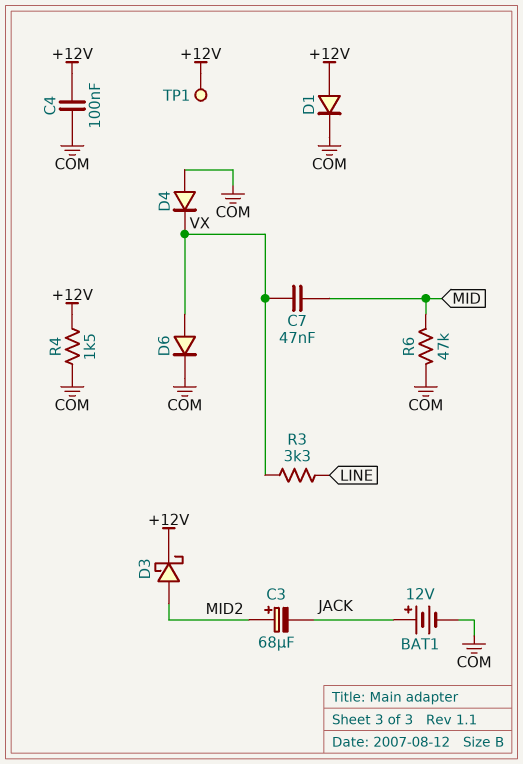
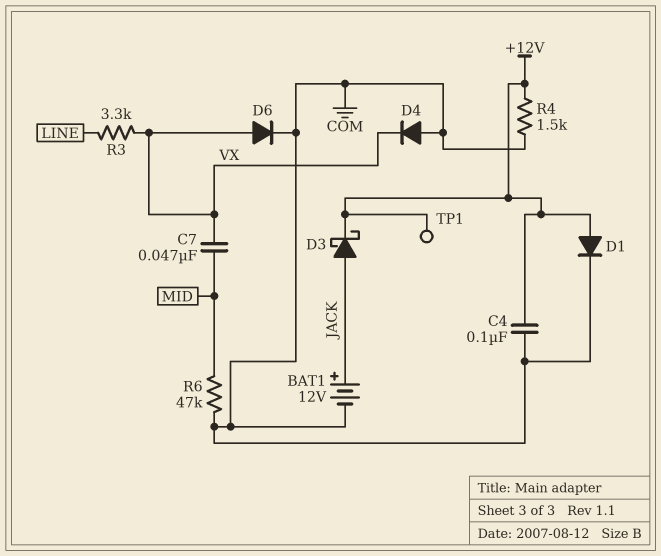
C3: 68uF (plus MID2, minus JACK) -> none
D3: schottky (A MID2, K +12V) -> schottky (A JACK, K +12V)

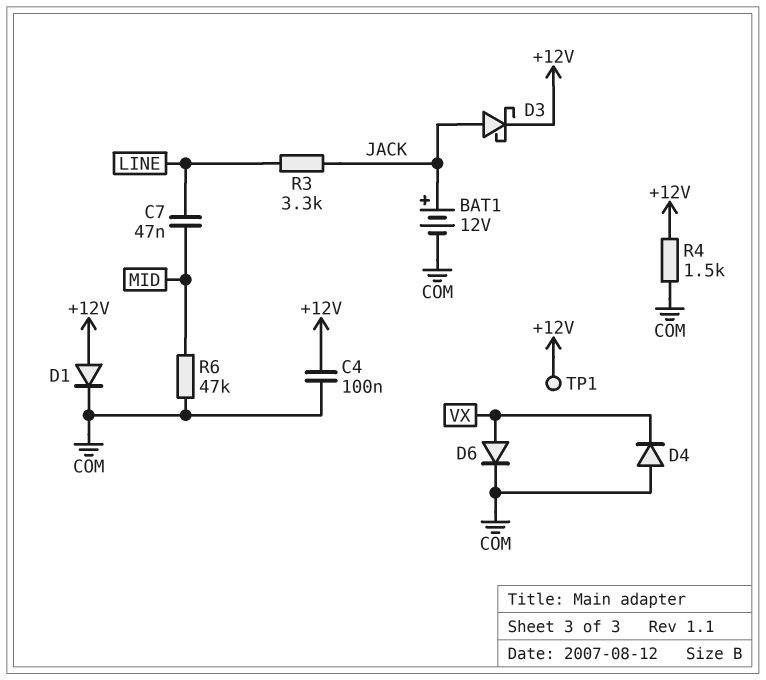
C7: 47nF (MID, VX) -> 47nF (LINE, MID)
R3: 3.3k (LINE, VX) -> 3.3k (JACK, LINE)

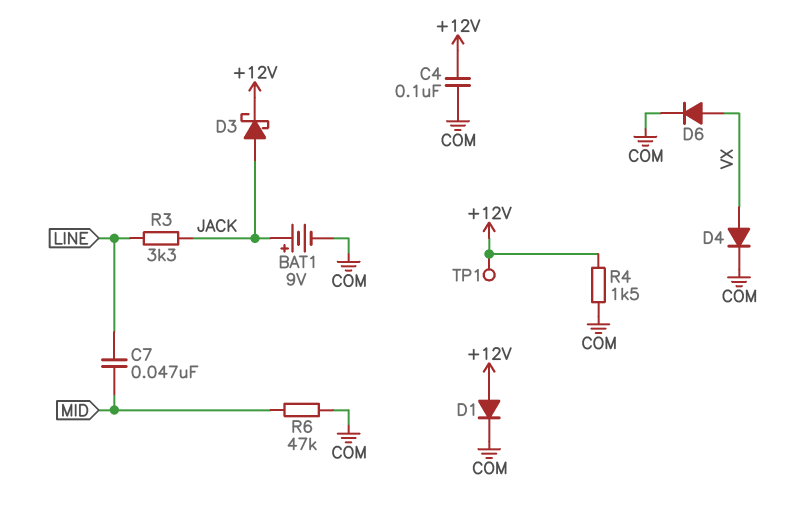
BAT1: 12V (plus JACK, minus COM) -> 9V (plus JACK, minus COM)
D4: diode (A COM, K VX) -> diode (A VX, K COM)

